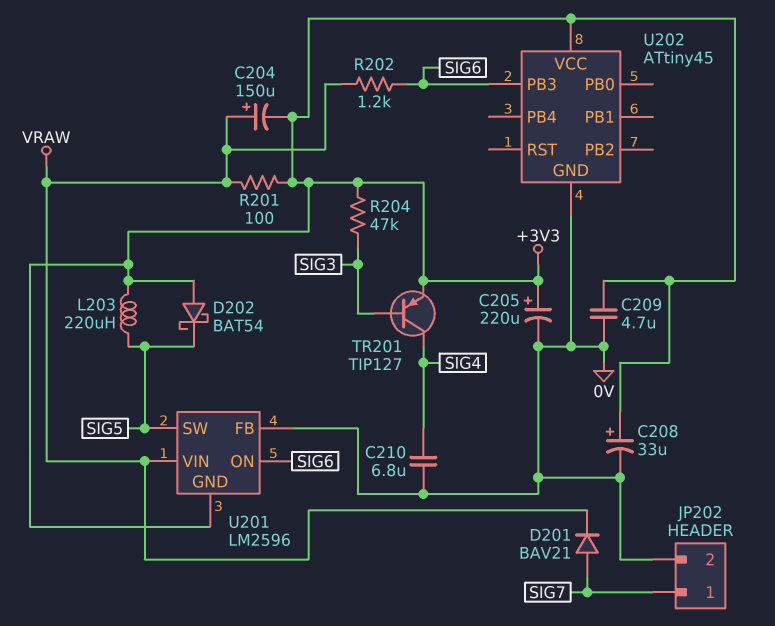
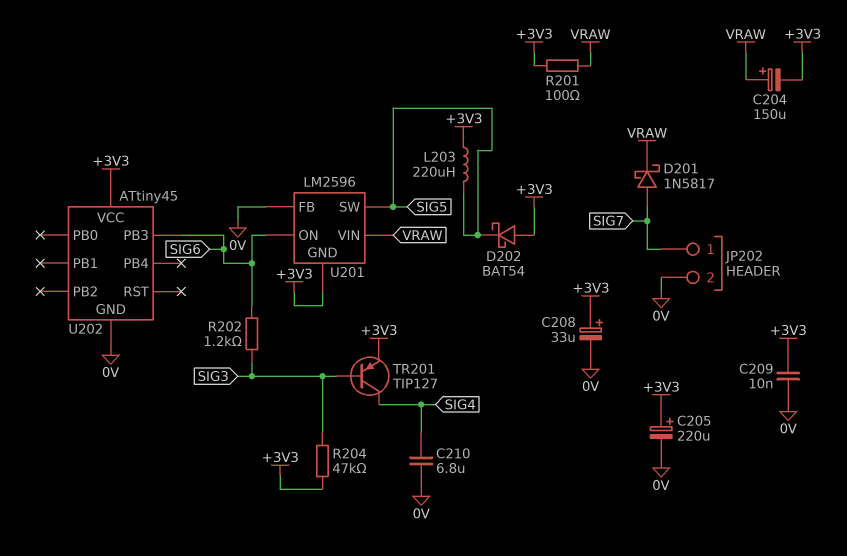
C209: 4.7uF (+3V3, 0V) -> 10nF (+3V3, 0V)
D201: diode BAV21 (A SIG7, K VRAW) -> schottky 1N5817 (A SIG7, K VRAW)
R202: 1.2k (SIG6, VRAW) -> 1.2k (SIG3, SIG6)

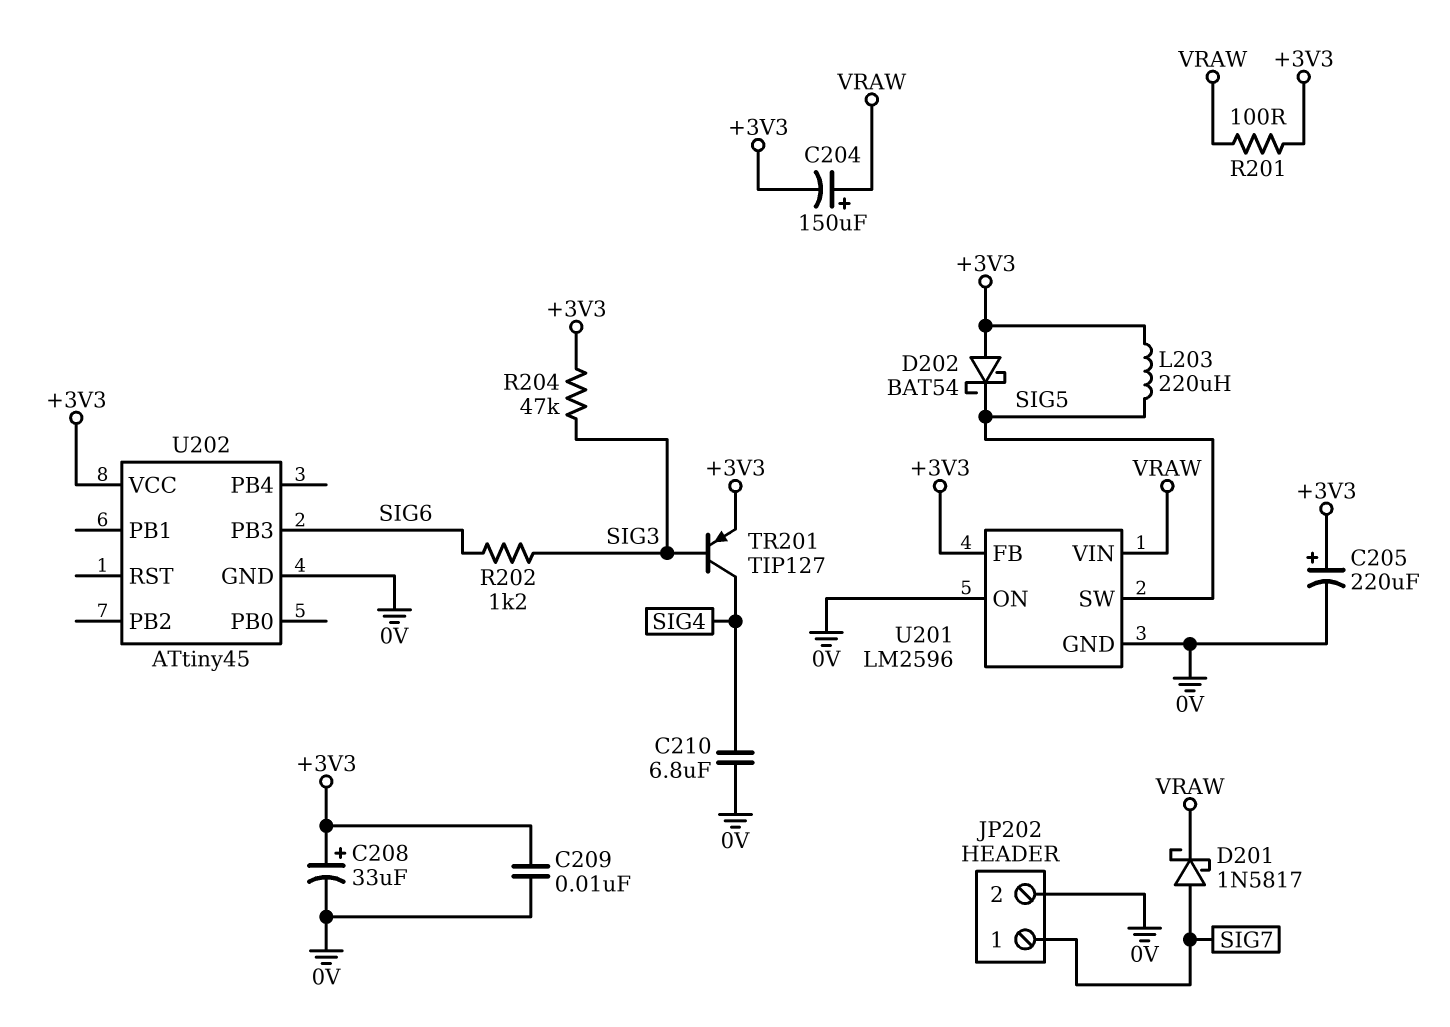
U201 pin FB: 0V -> +3V3
U201 pin GND: +3V3 -> 0V
U201 pin ON: SIG6 -> 0V

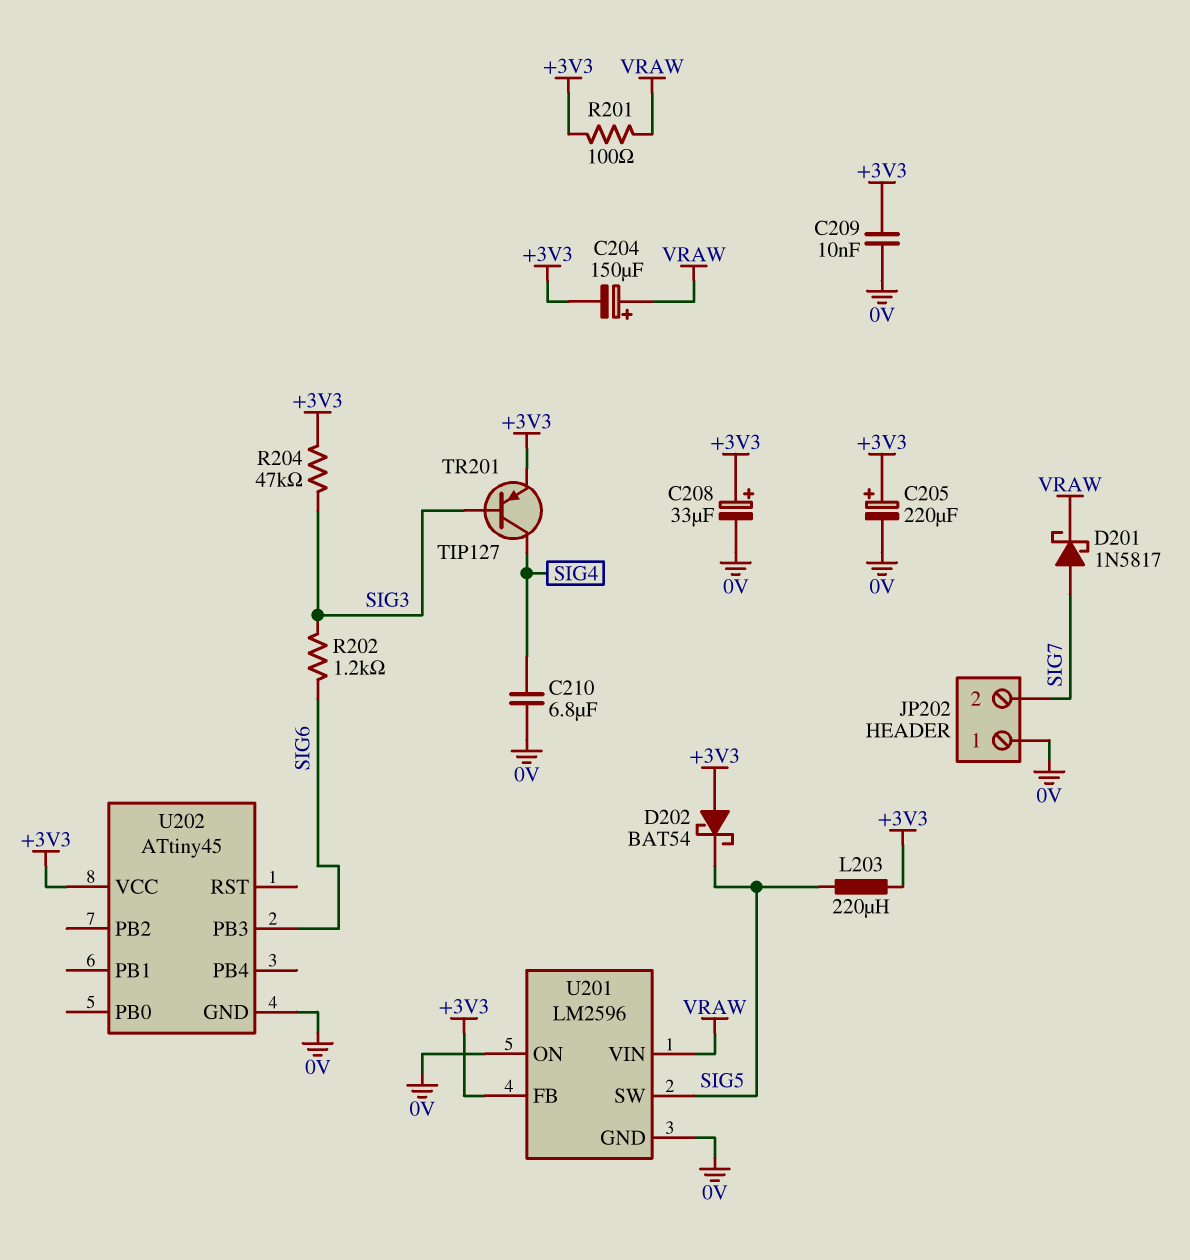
JP202 pin 1: SIG7 -> 0V
JP202 pin 2: 0V -> SIG7

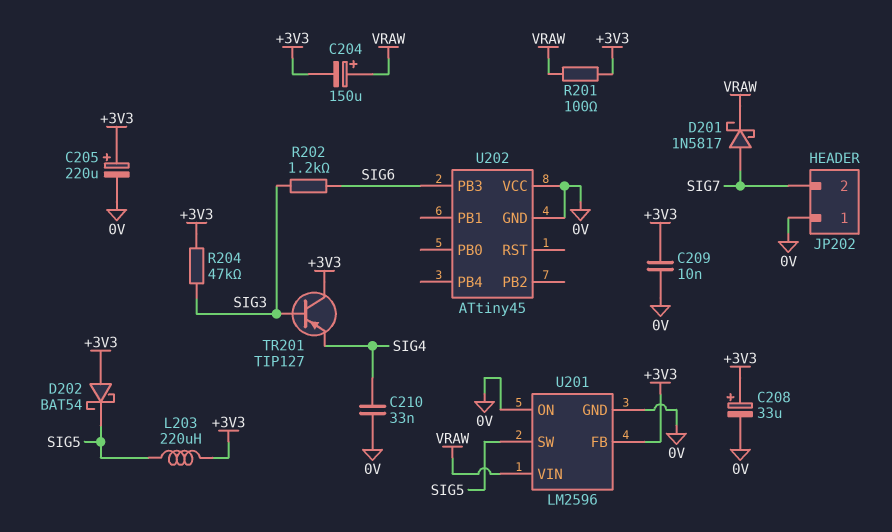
C210: 6.8uF (0V, SIG4) -> 33nF (0V, SIG4)
TR201: PNP TIP127 (B SIG3, C SIG4, E +3V3) -> PNP TIP127 (B SIG3, C +3V3, E SIG4)
U202 pin VCC: +3V3 -> 0V

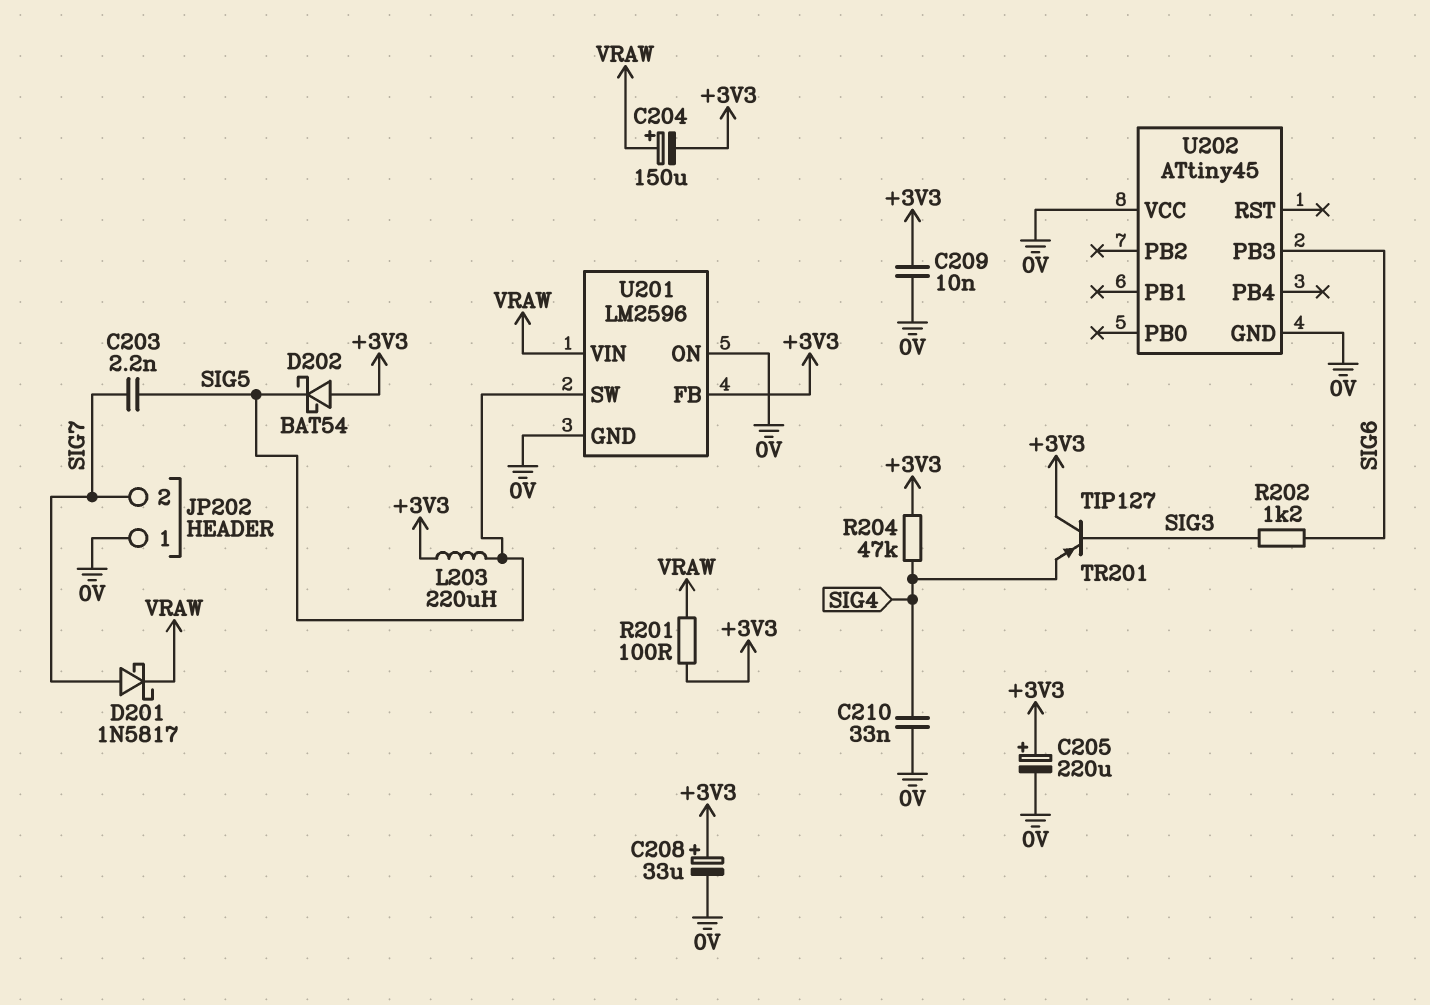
C203: none -> 2.2nF (SIG5, SIG7)
R204: 47k (+3V3, SIG3) -> 47k (+3V3, SIG4)

